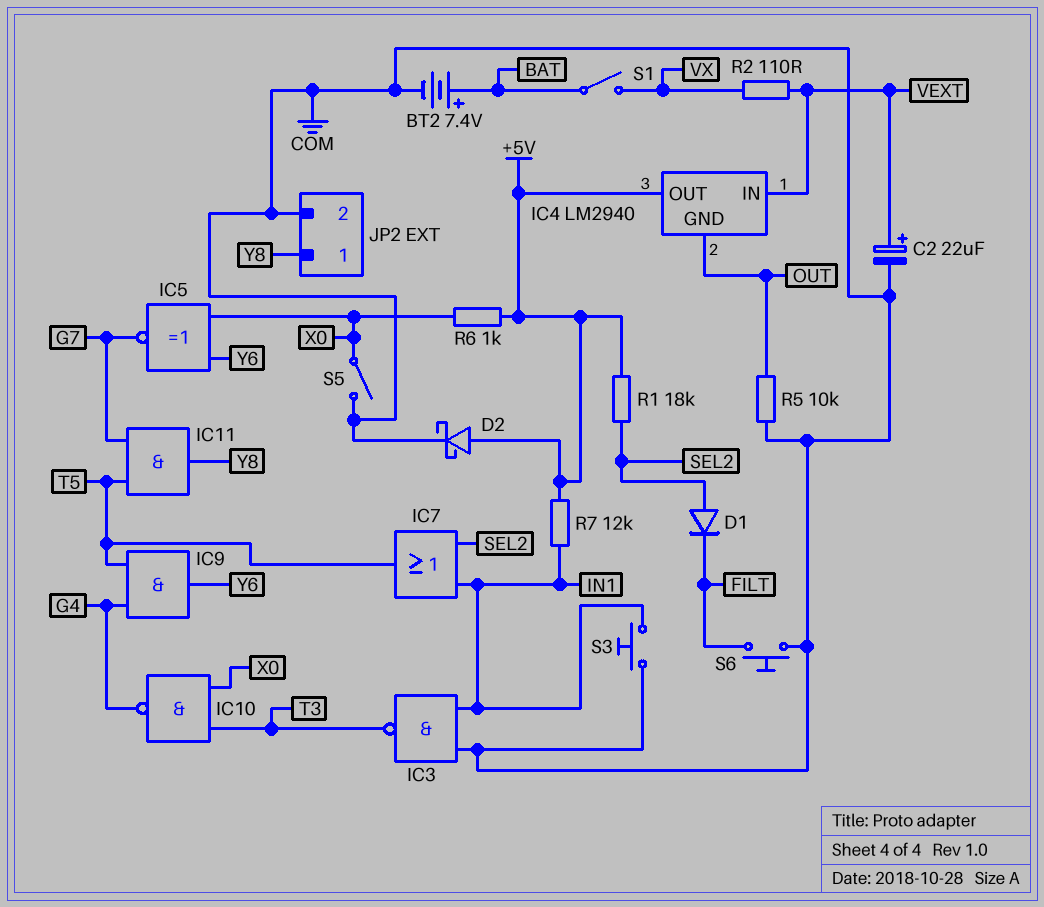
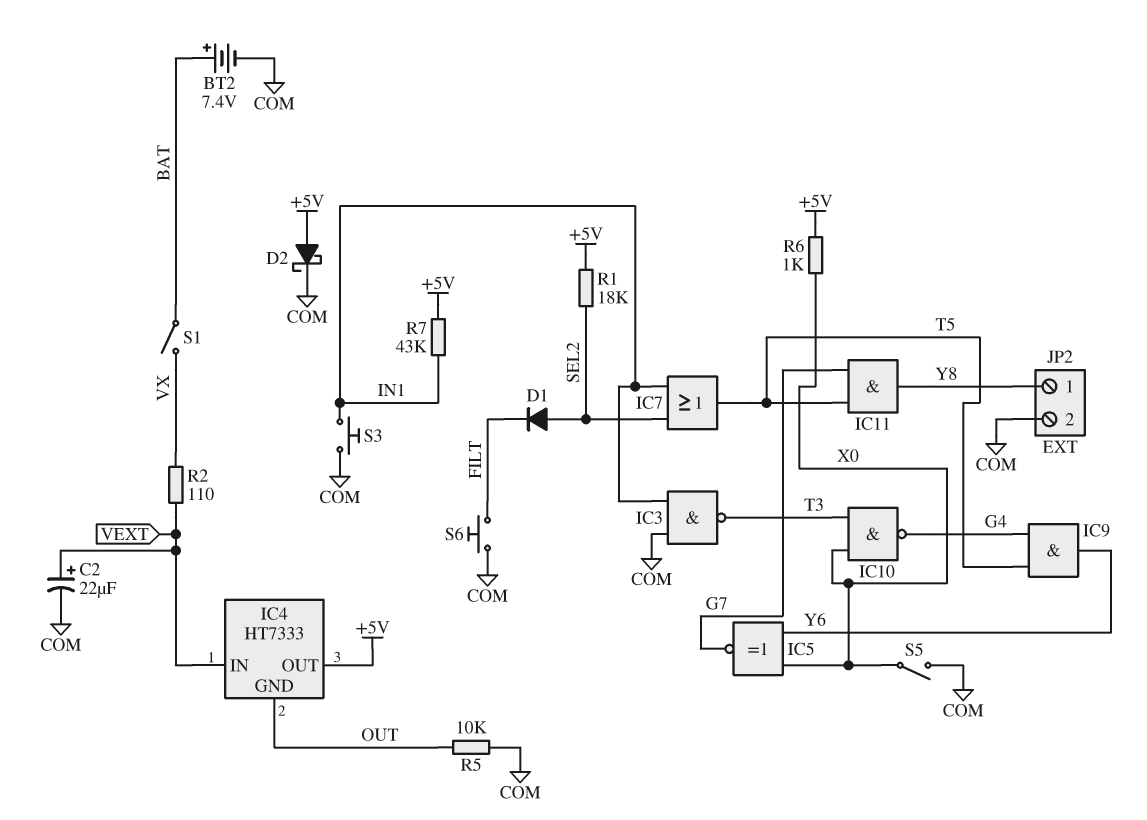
IC4: LM2940 -> HT7333
R7: 12k (+5V, IN1) -> 43k (+5V, IN1)

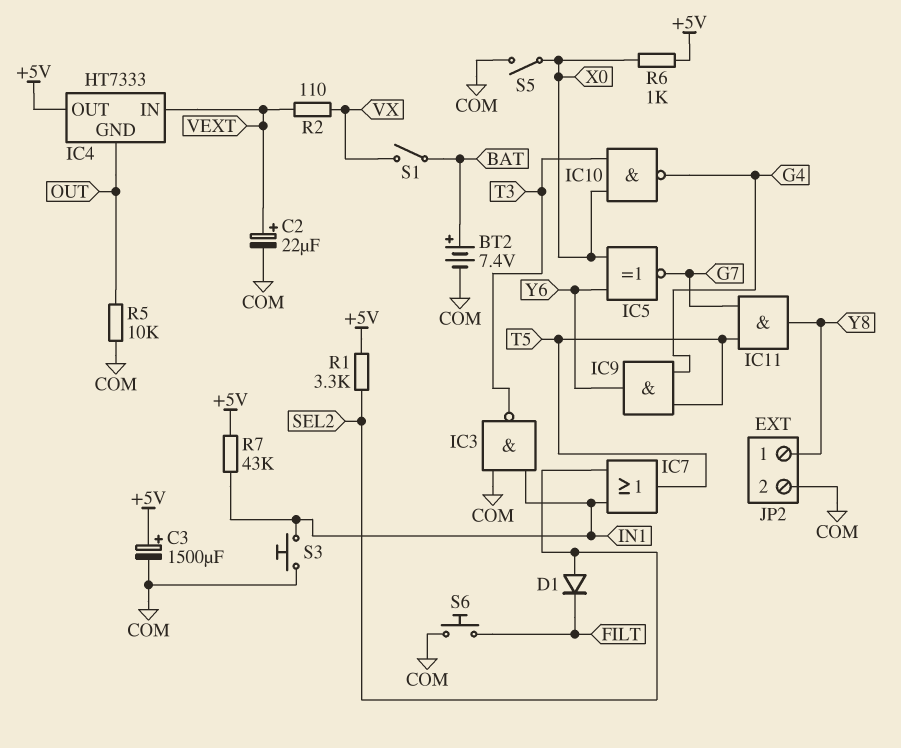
C3: none -> 1500uF (plus +5V, minus COM)
D2: schottky (A +5V, K COM) -> none
R1: 18k (+5V, SEL2) -> 3.3k (+5V, SEL2)

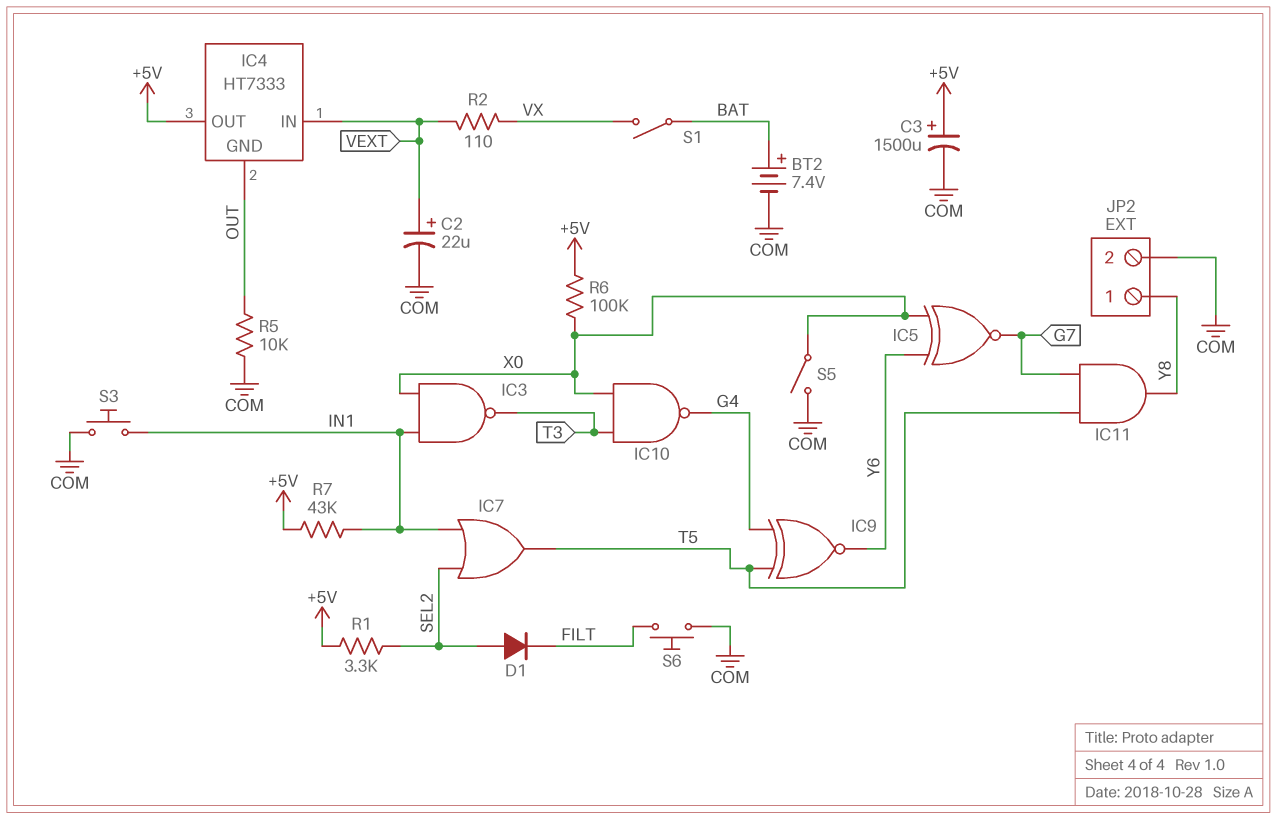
IC3: NAND (in COM, in IN1, out T3) -> NAND (in IN1, in X0, out T3)
IC9: AND (in G4, in T5, out Y6) -> XNOR (in G4, in T5, out Y6)
R6: 1k (+5V, X0) -> 100k (+5V, X0)

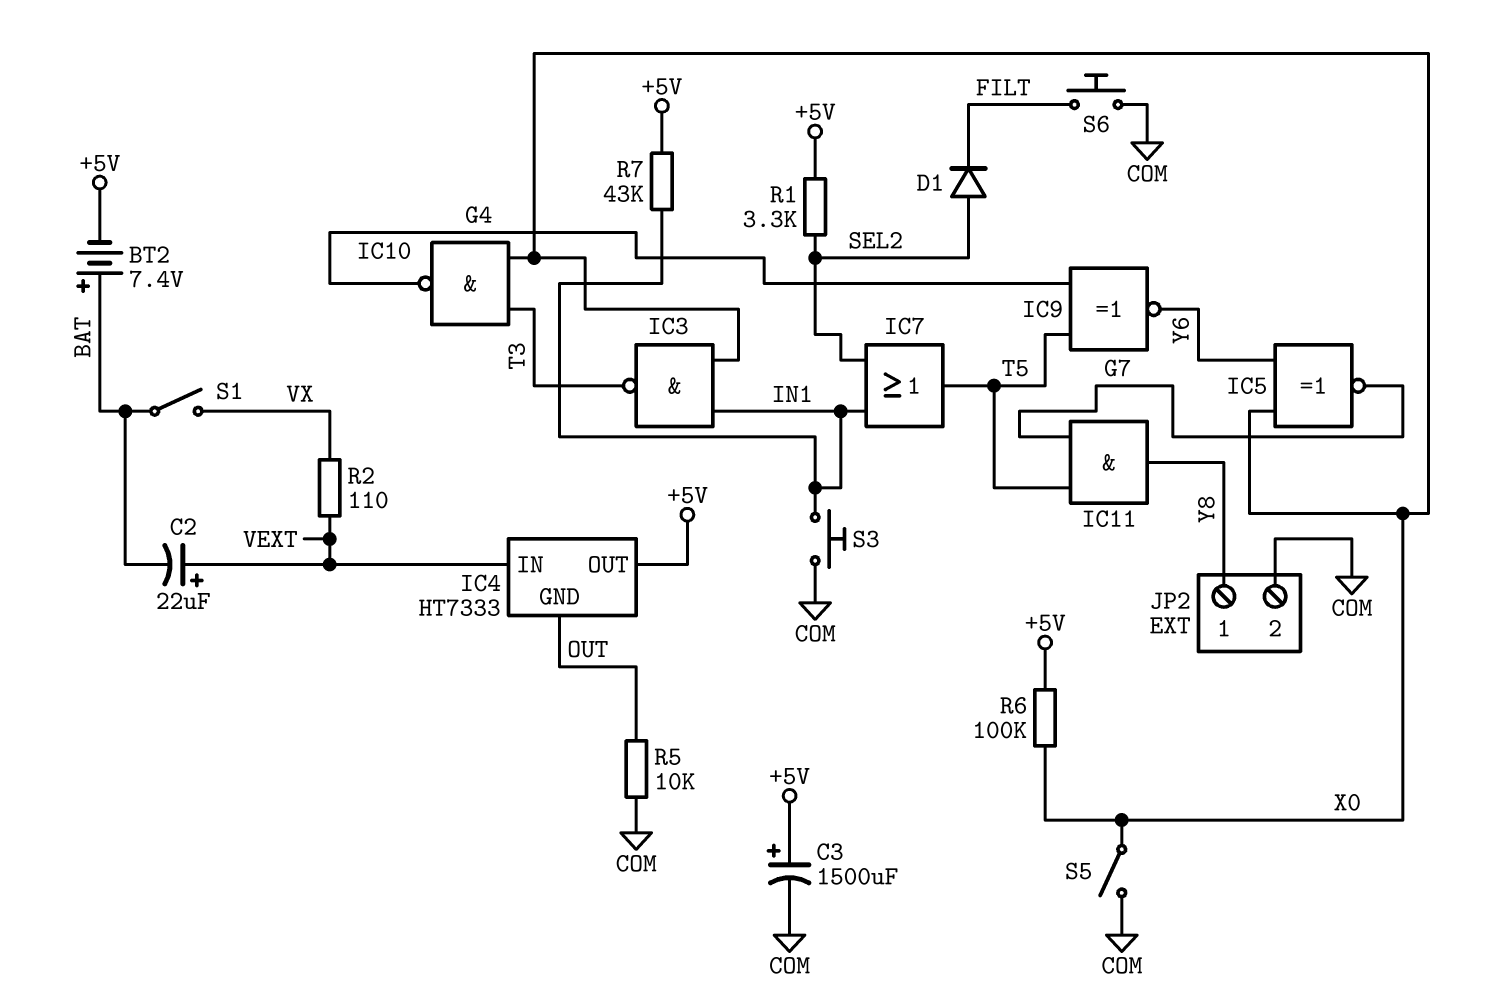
BT2: 7.4V (plus BAT, minus COM) -> 7.4V (plus BAT, minus +5V)
C2: 22uF (plus VEXT, minus COM) -> 22uF (plus VEXT, minus BAT)

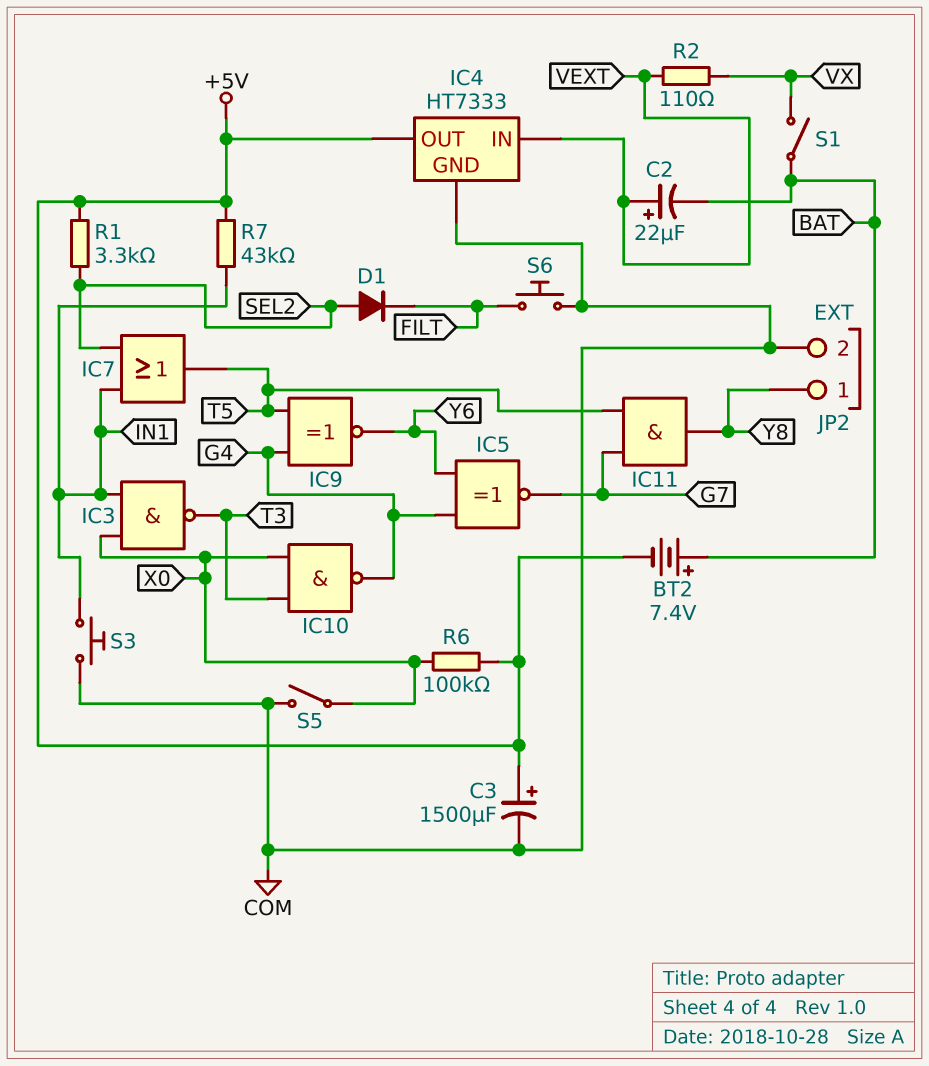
IC4 pin GND: OUT -> COM
IC5: XNOR (in X0, in Y6, out G7) -> XNOR (in G4, in Y6, out G7)
R5: 10k (COM, OUT) -> none

